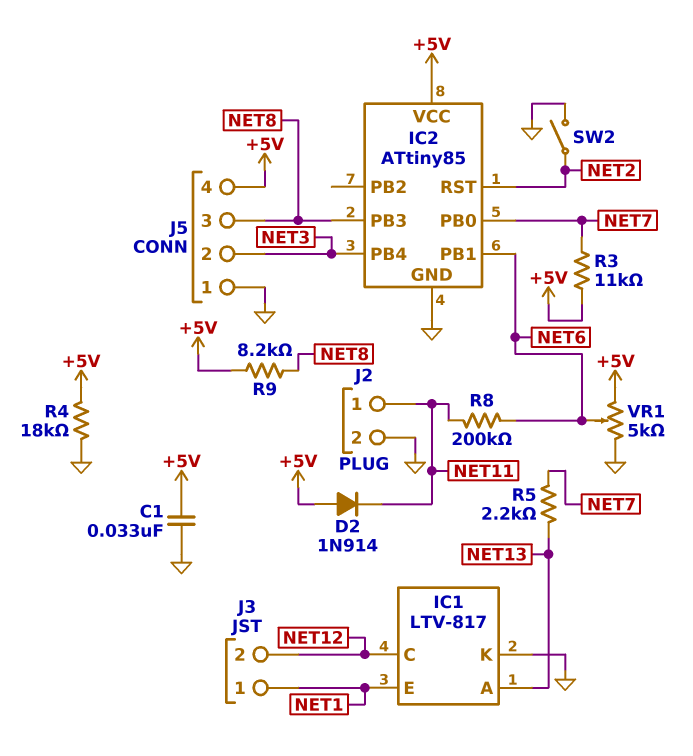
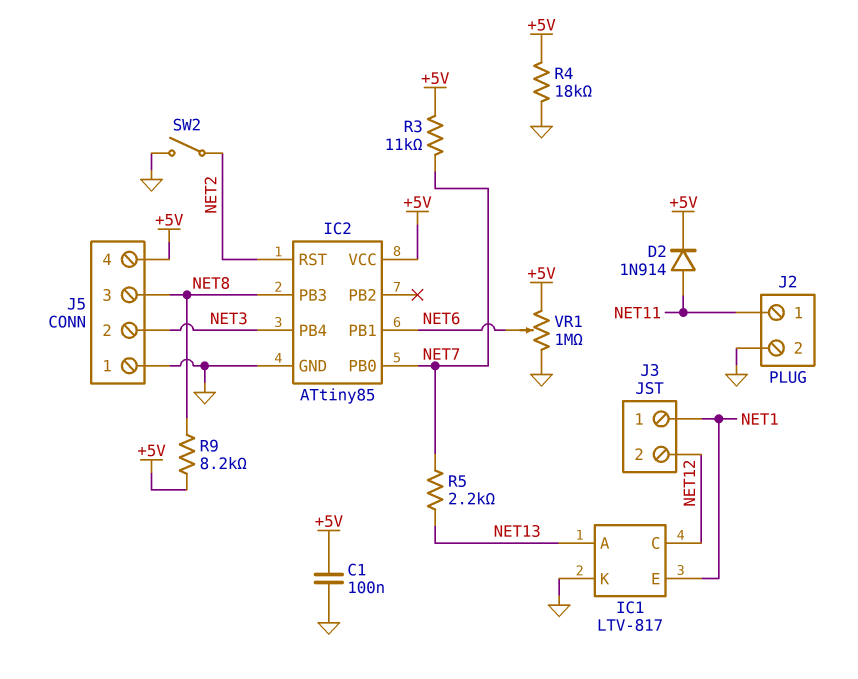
C1: 33nF (+5V, GND) -> 100nF (+5V, GND)
D2: diode 1N914 (A +5V, K NET11) -> diode 1N914 (A NET11, K +5V)
R8: 200k (NET6, NET11) -> none
VR1: 5k (+5V, GND, wiper NET6) -> 1M (+5V, GND, wiper NET6)

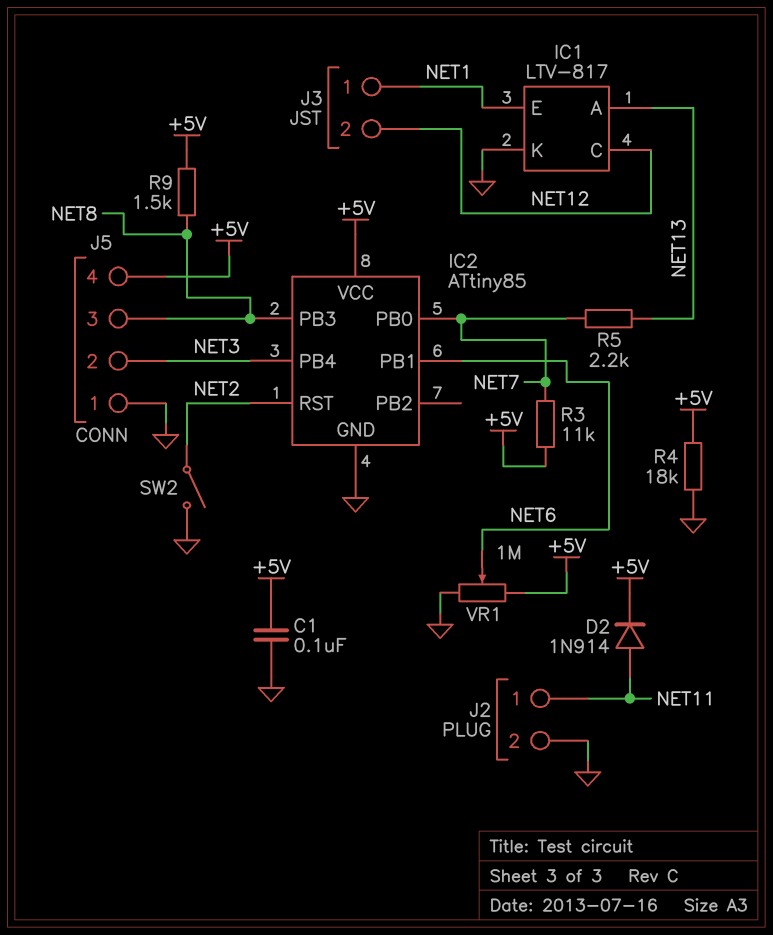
R9: 8.2k (+5V, NET8) -> 1.5k (+5V, NET8)

